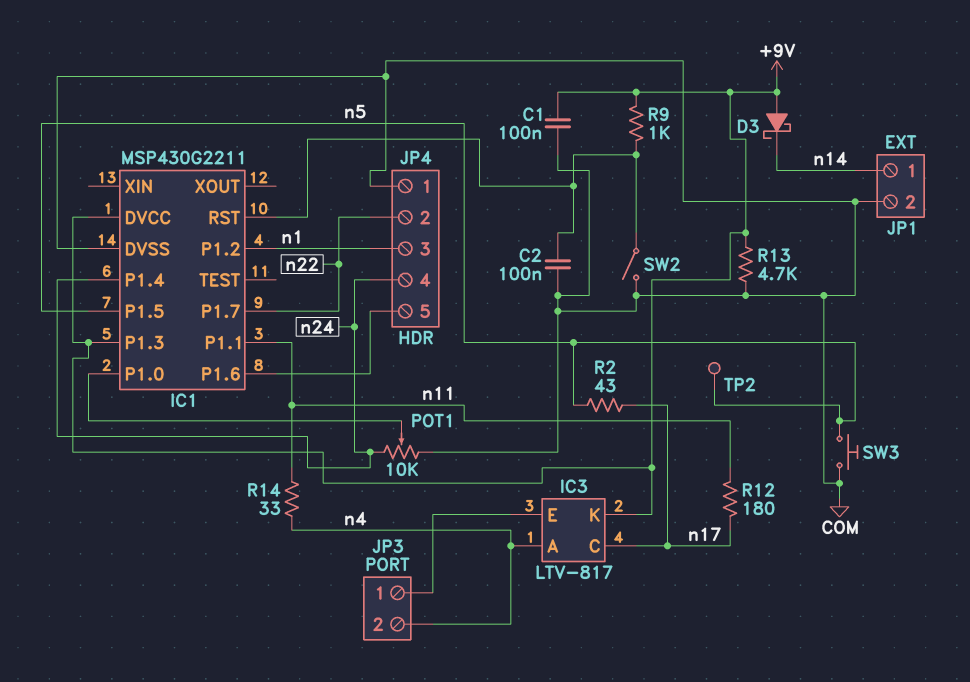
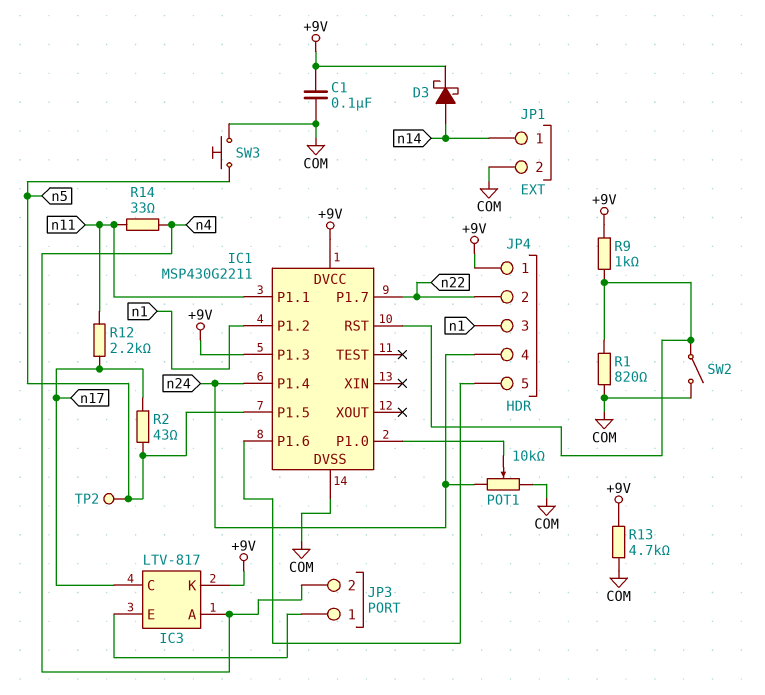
C2: 100nF (COM, IC1/RST) -> none
D3: schottky (A +9V, K n14) -> schottky (A n14, K +9V)
JP4 pin 1: COM -> +9V
R1: none -> 820 (COM, IC1/RST)
R12: 180 (n11, n17) -> 2.2k (n11, n17)

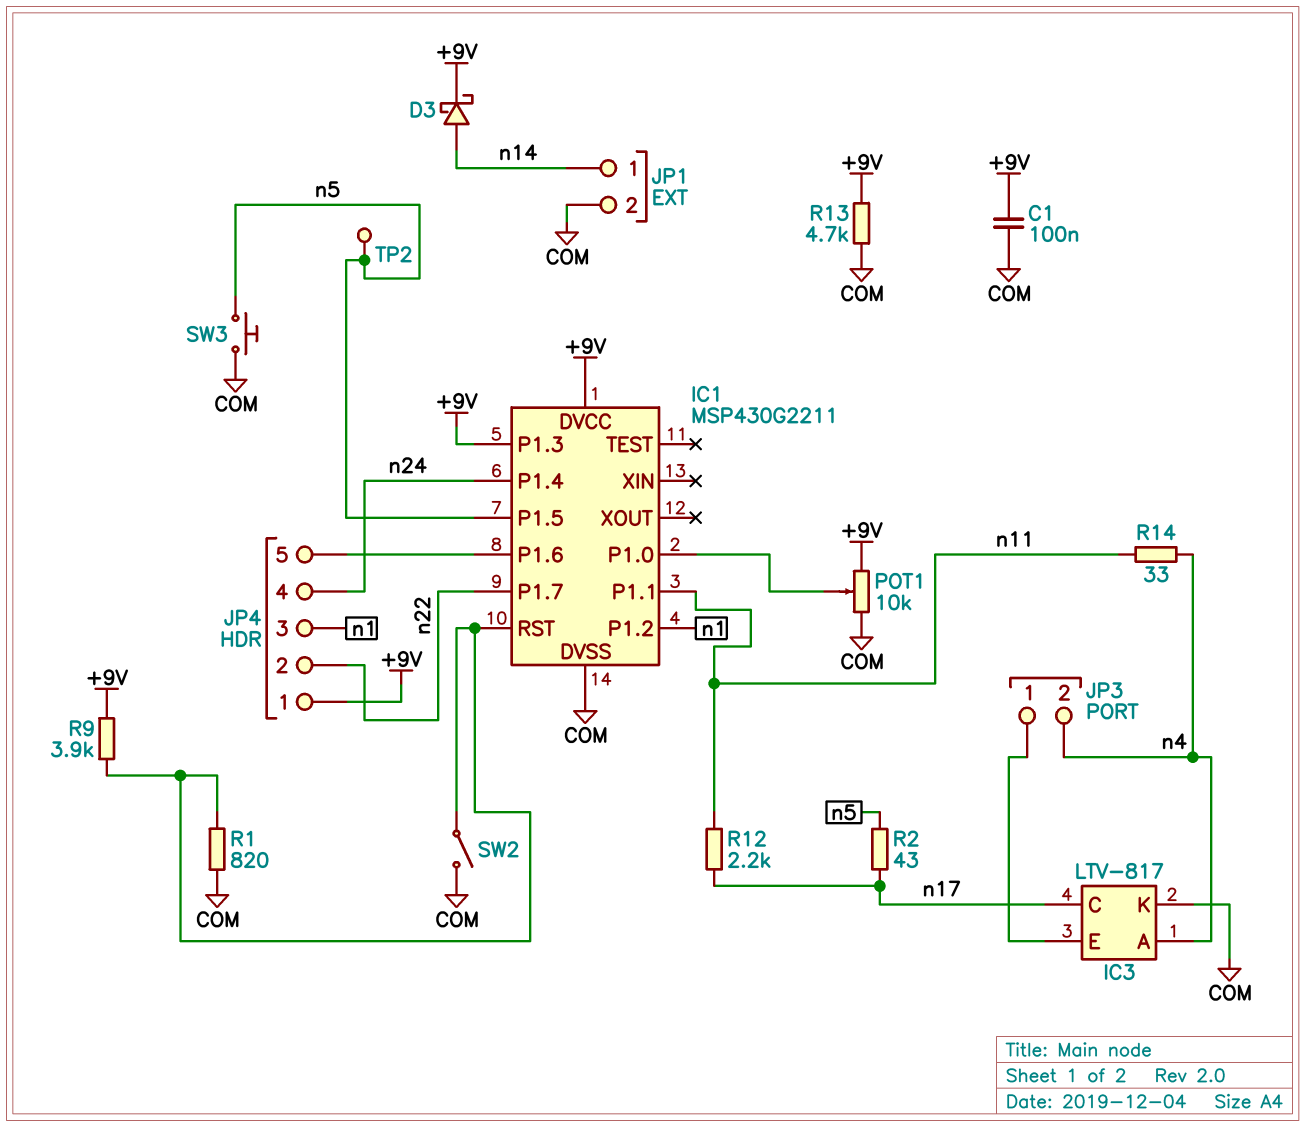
IC3 pin K: +9V -> COM
POT1: 10k (COM, n24, wiper IC1/P1.0) -> 10k (+9V, COM, wiper IC1/P1.0)
R9: 1k (+9V, IC1/RST) -> 3.9k (+9V, IC1/RST)

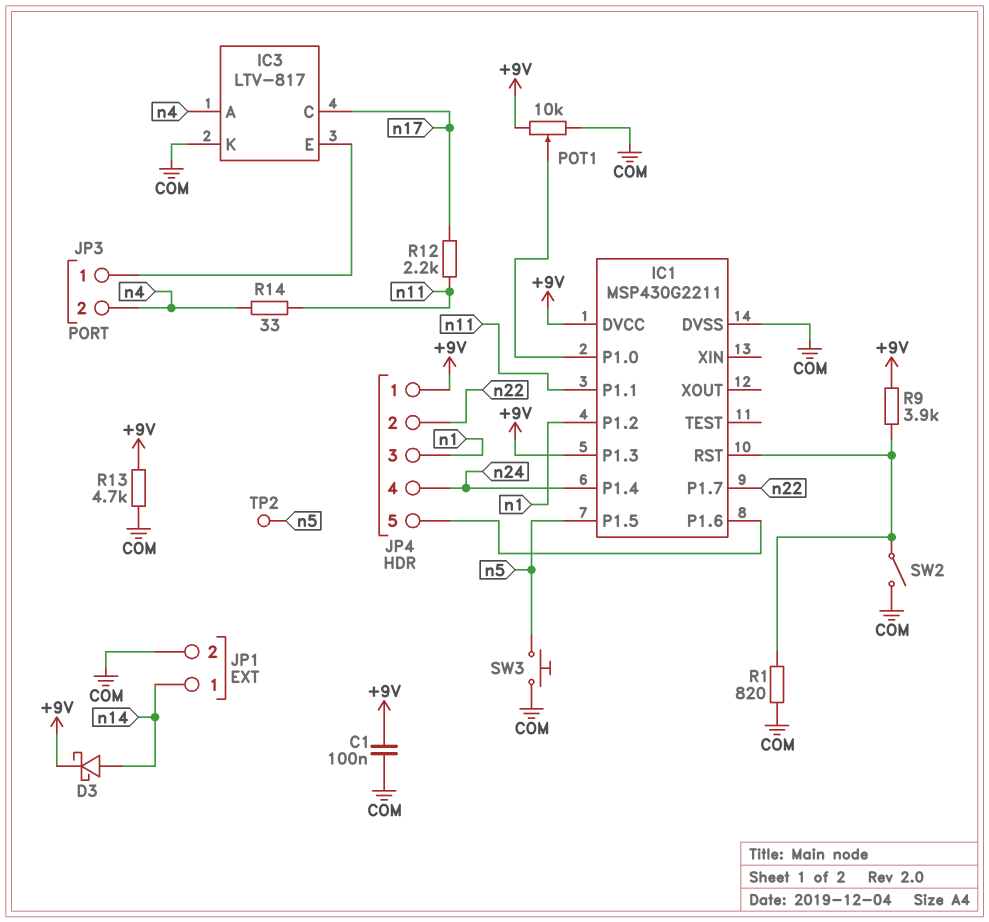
R2: 43 (n5, n17) -> none

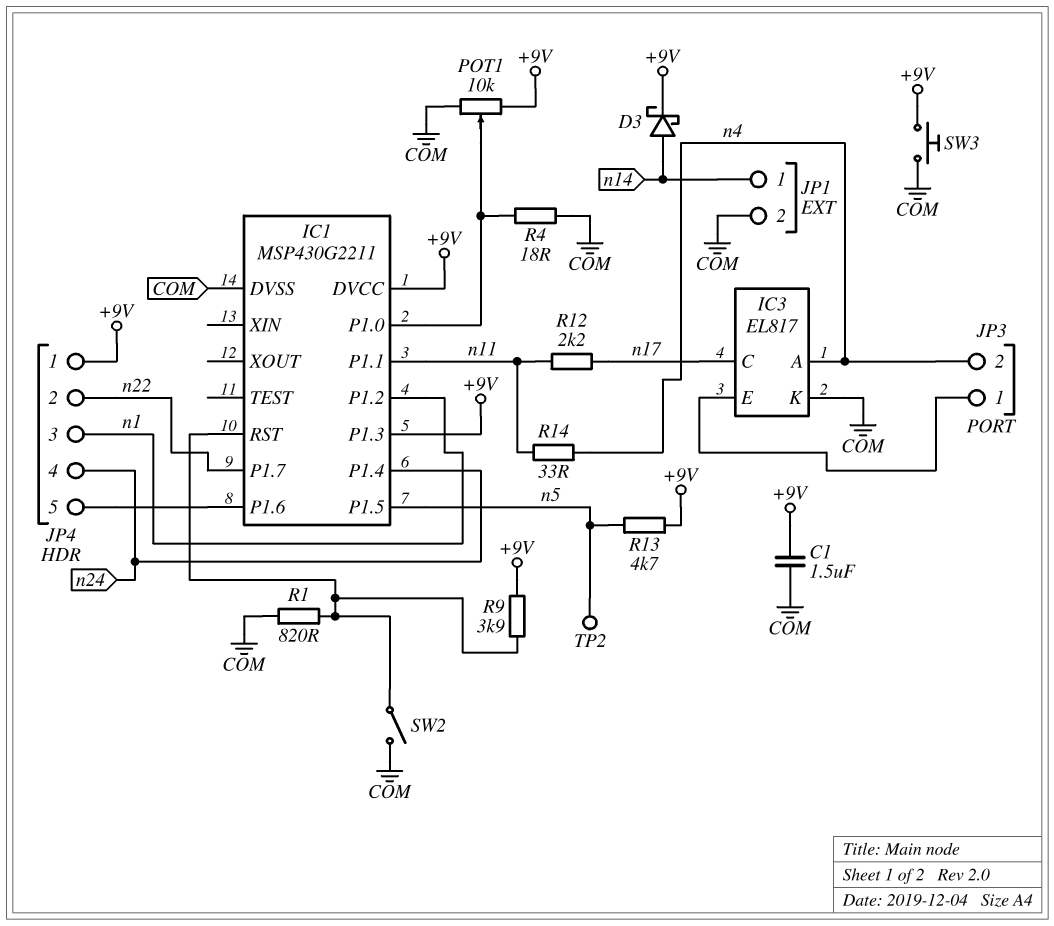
C1: 100nF (+9V, COM) -> 1.5uF (+9V, COM)
IC3: LTV-817 -> EL817
R4: none -> 18 (COM, IC1/P1.0)
R13: 4.7k (+9V, COM) -> 4.7k (+9V, n5)
SW3: button (COM, n5) -> button (+9V, COM)

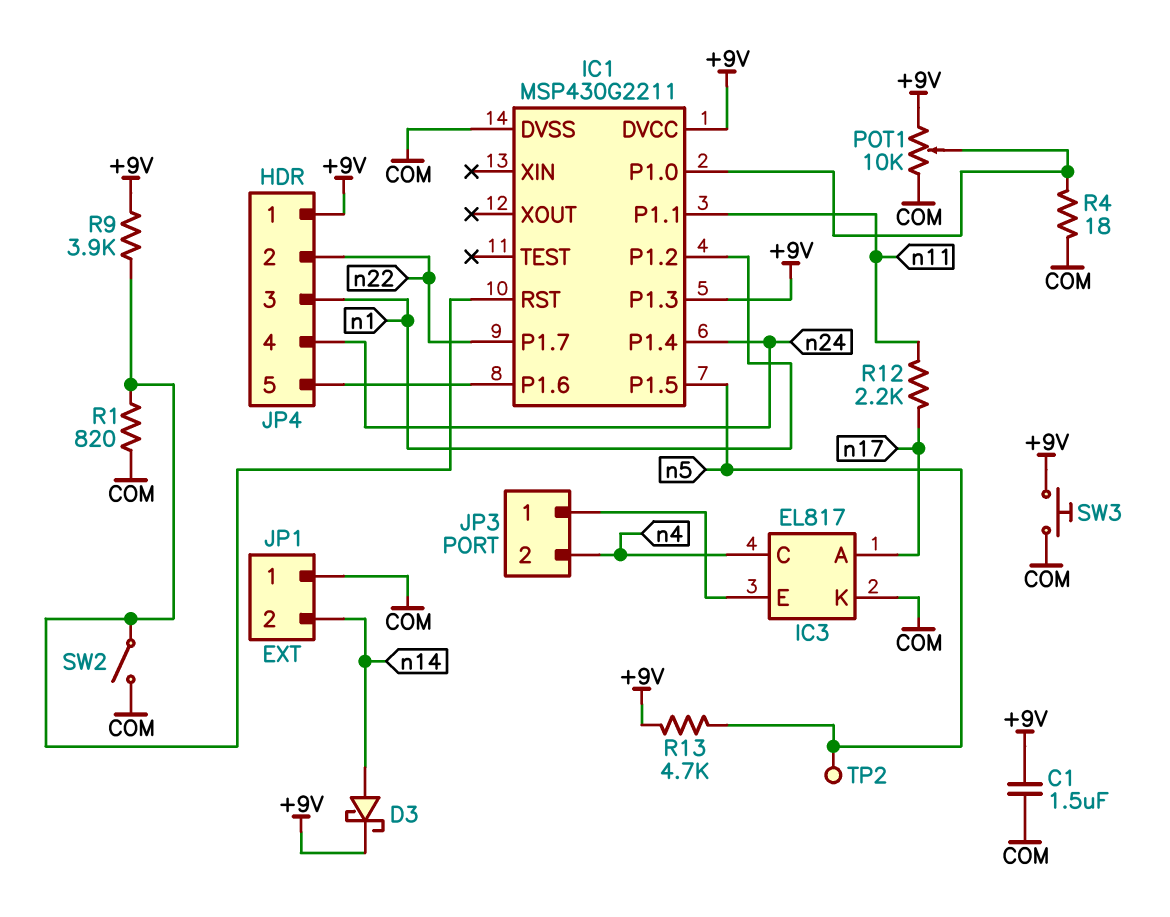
IC3 pin A: n4 -> n17
IC3 pin C: n17 -> n4
JP1 pin 1: n14 -> COM
JP1 pin 2: COM -> n14
R14: 33 (n4, n11) -> none

